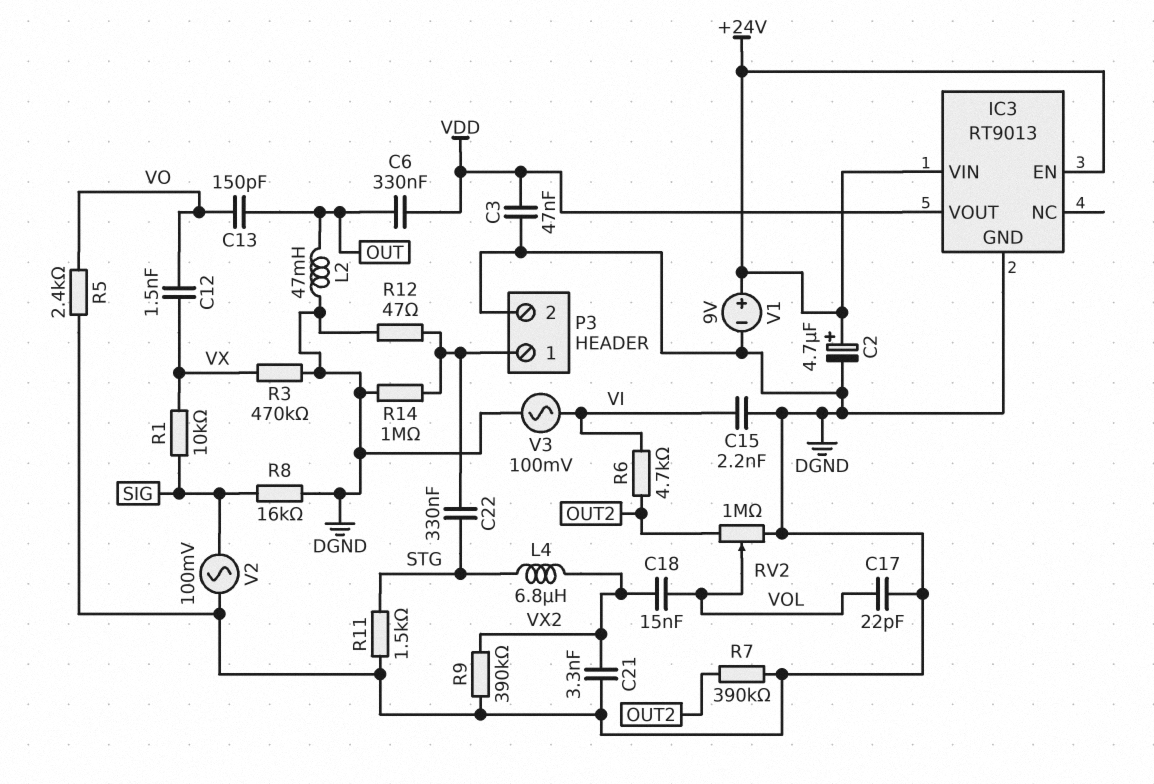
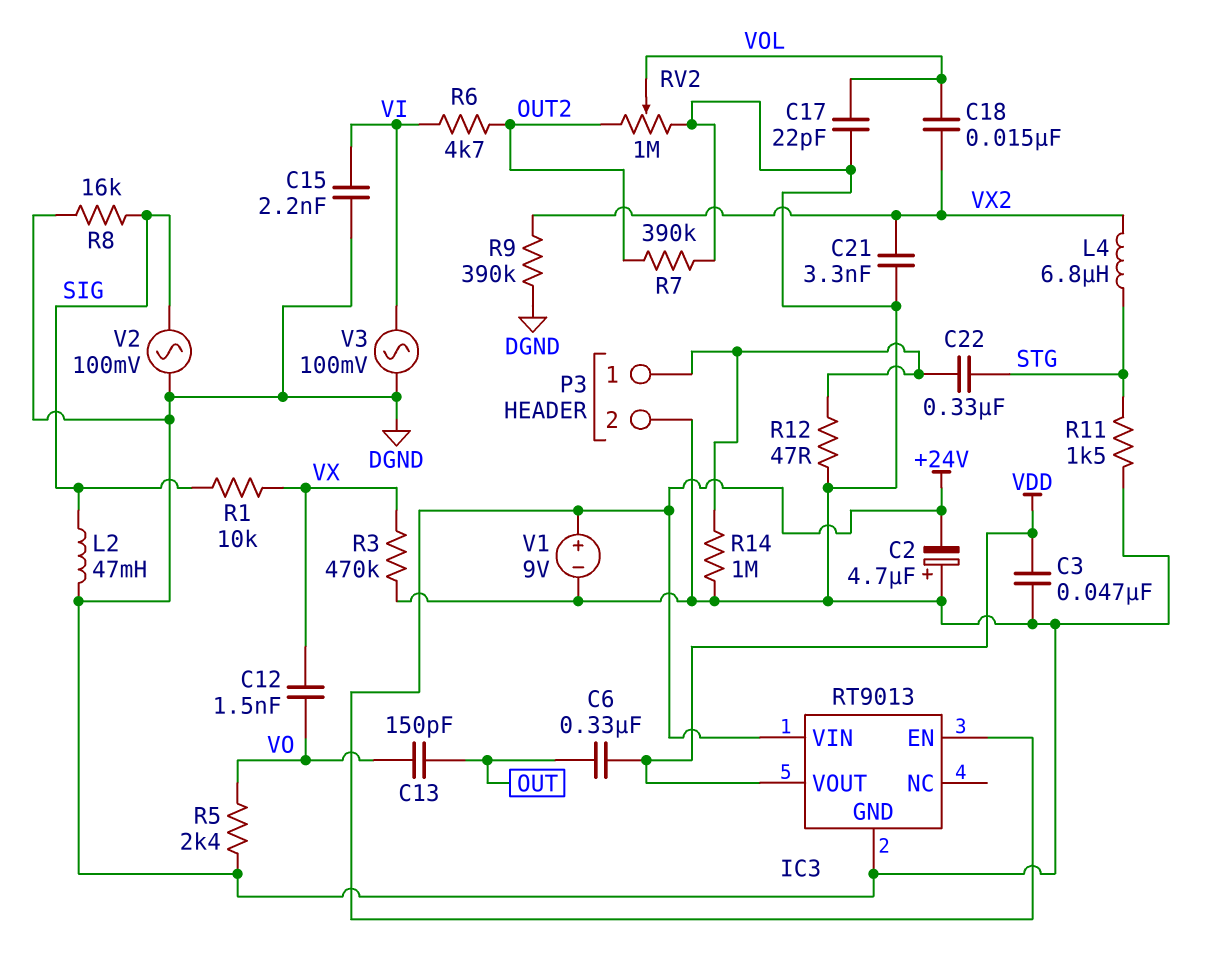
C2: 4.7uF (plus +24V, minus DGND) -> 4.7uF (plus DGND, minus +24V)
L2: 47mH (DGND, OUT) -> 47mH (DGND, SIG)

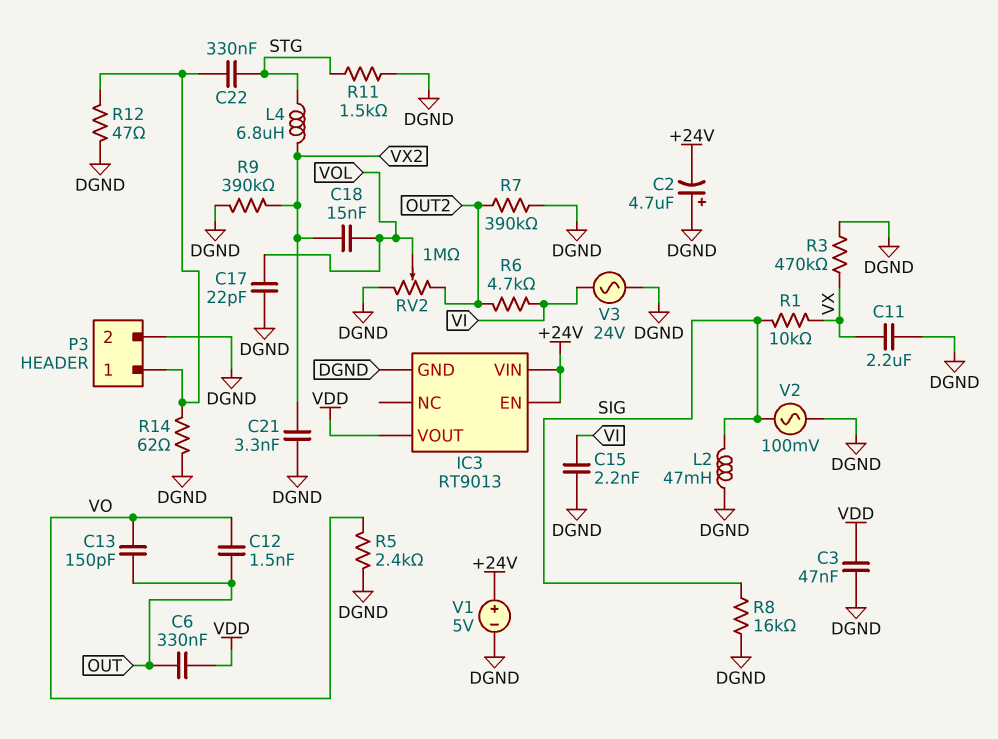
C11: none -> 2.2uF (DGND, VX)
C12: 1.5nF (VO, VX) -> 1.5nF (OUT, VO)
R14: 1M (DGND, P3/1) -> 62 (DGND, P3/1)
V1: 9V (plus +24V, minus DGND) -> 5V (plus +24V, minus DGND)
V3: AC 100mV (DGND, VI) -> AC 24V (DGND, VI)

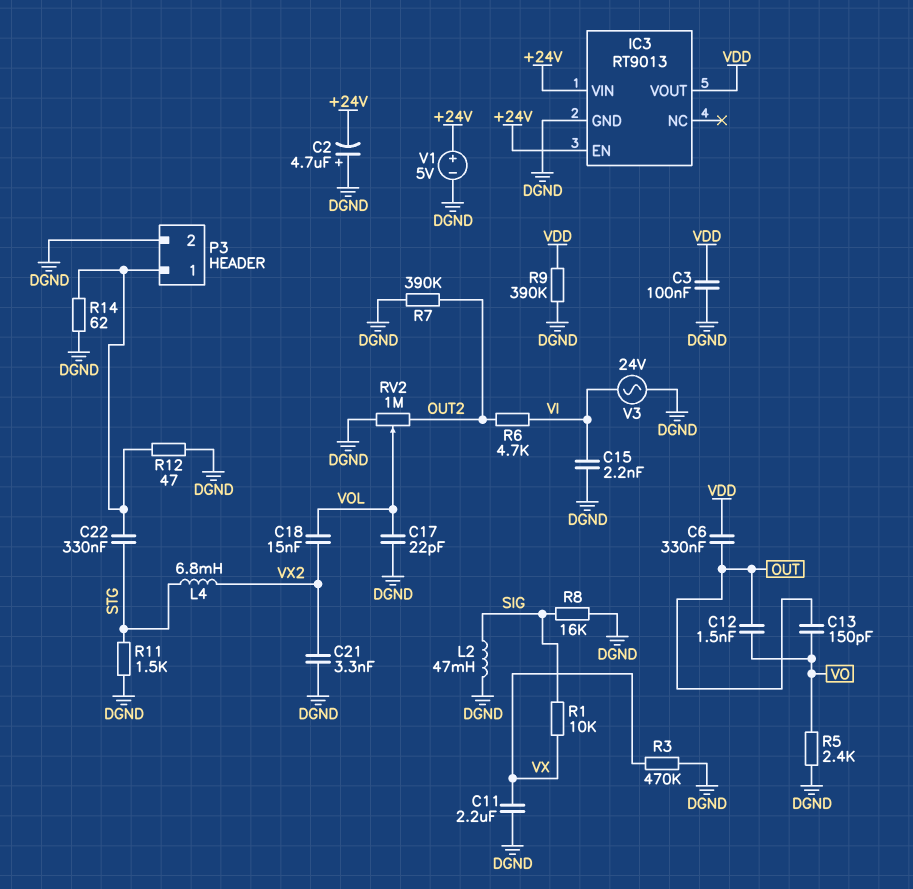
C3: 47nF (DGND, VDD) -> 100nF (DGND, VDD)
L4: 6.8uH (STG, VX2) -> 6.8mH (STG, VX2)
R9: 390k (DGND, VX2) -> 390k (DGND, VDD)
V2: AC 100mV (DGND, SIG) -> none

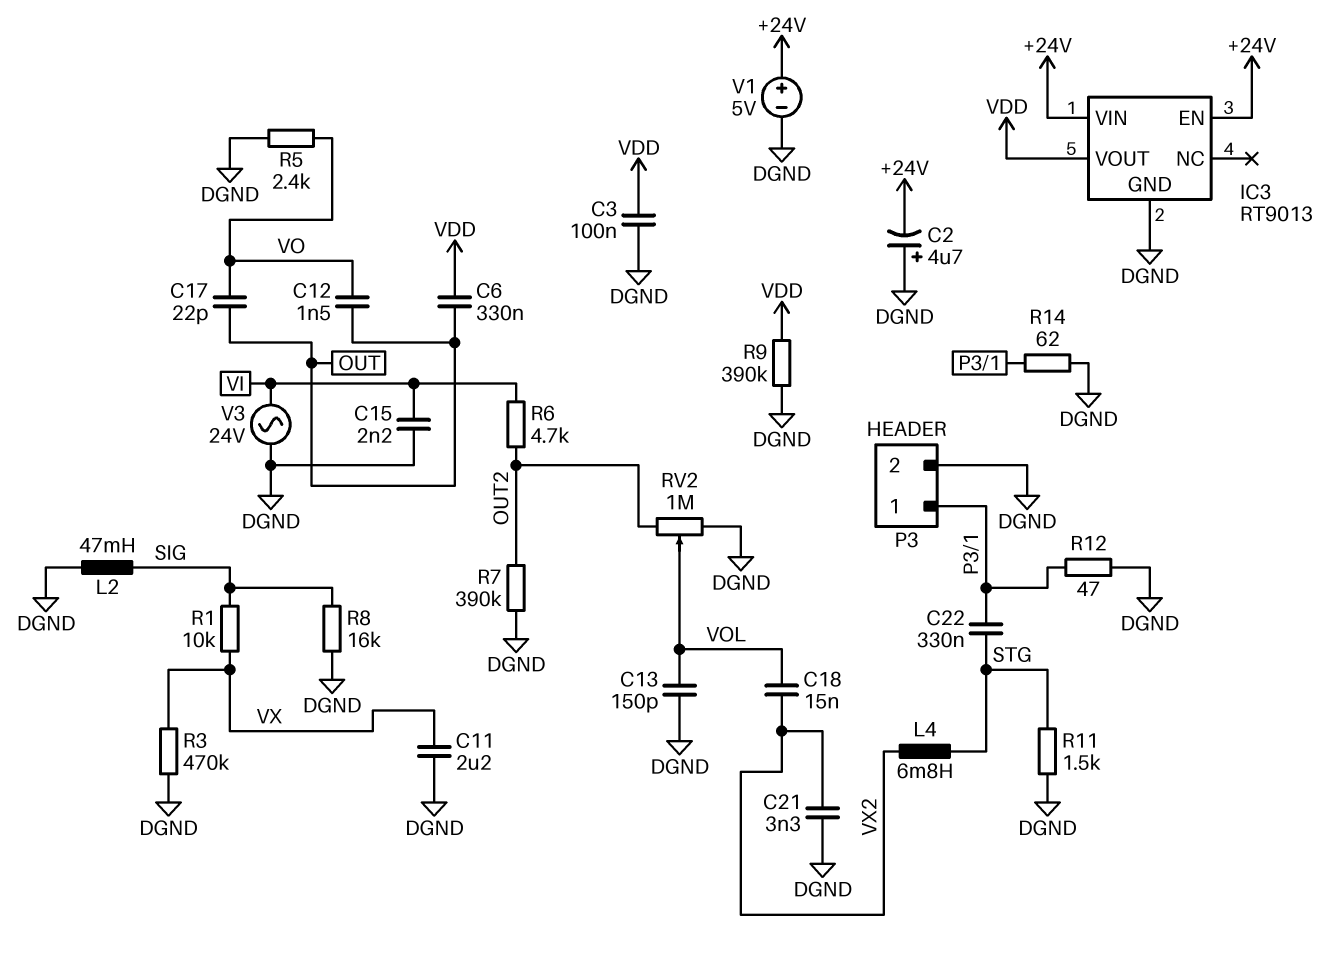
C13: 150pF (OUT, VO) -> 150pF (DGND, VOL)
C17: 22pF (DGND, VOL) -> 22pF (OUT, VO)

